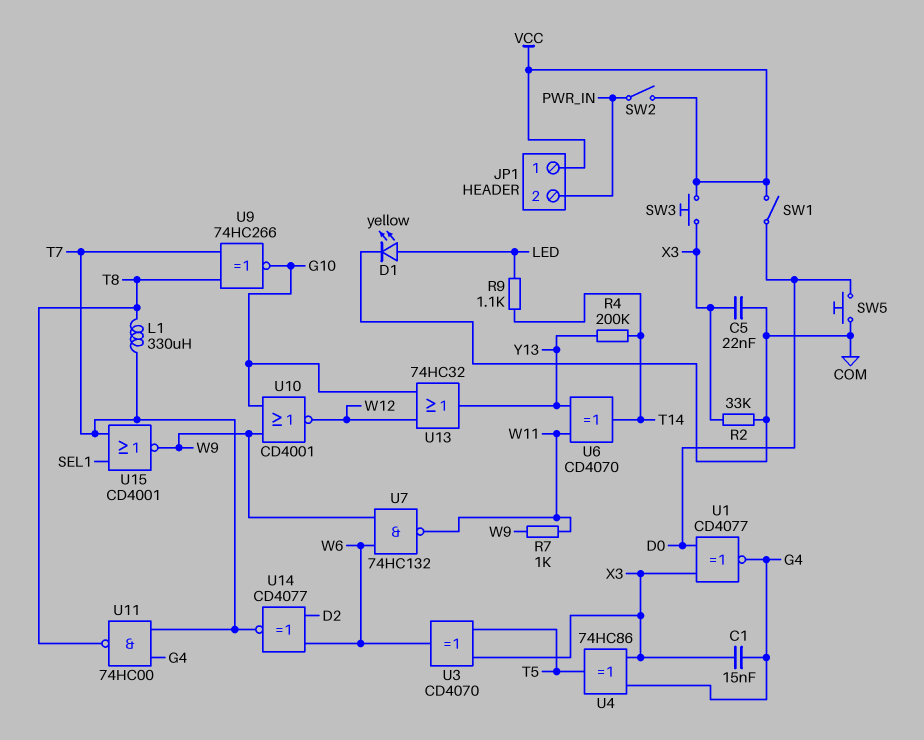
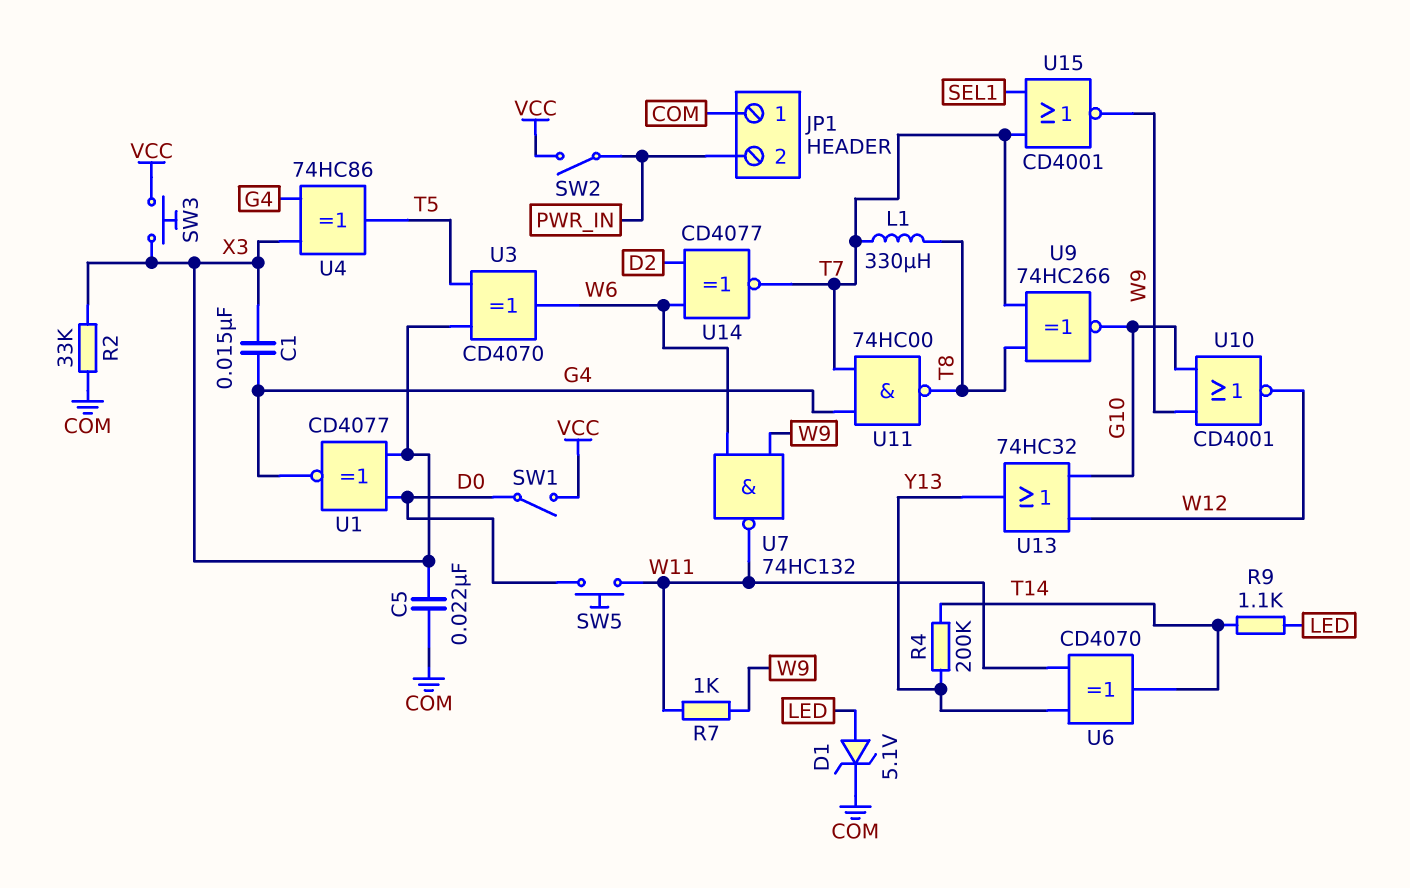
D1: LED yellow (A LED, K COM) -> zener 5.1V (A LED, K COM)
JP1 pin 1: VCC -> COM
SW5: button (COM, D0) -> button (D0, W11)

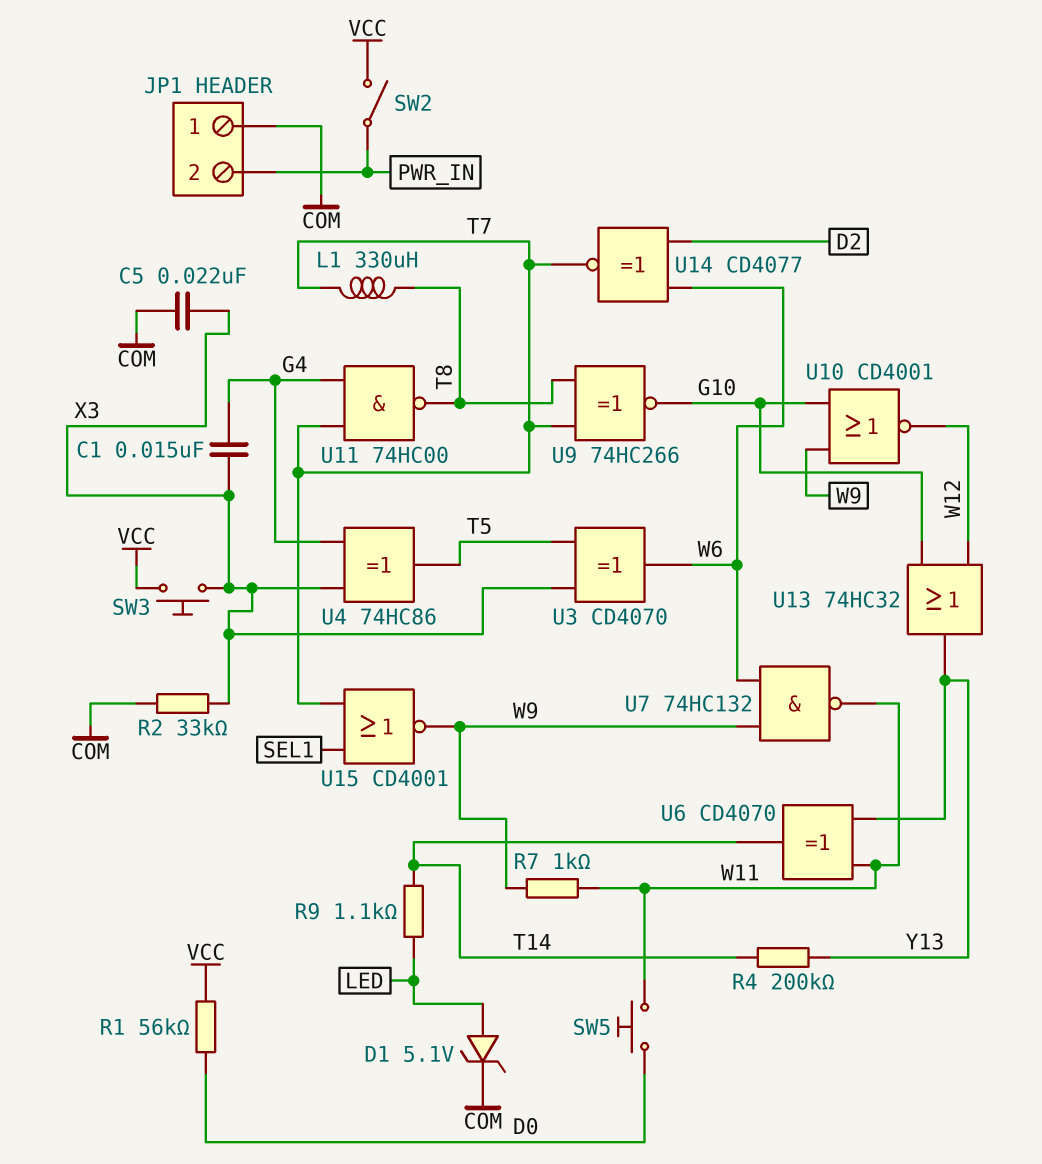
R1: none -> 56k (D0, VCC)
SW1: switch (D0, VCC) -> none
U1: XNOR CD4077 (in D0, in X3, out G4) -> none

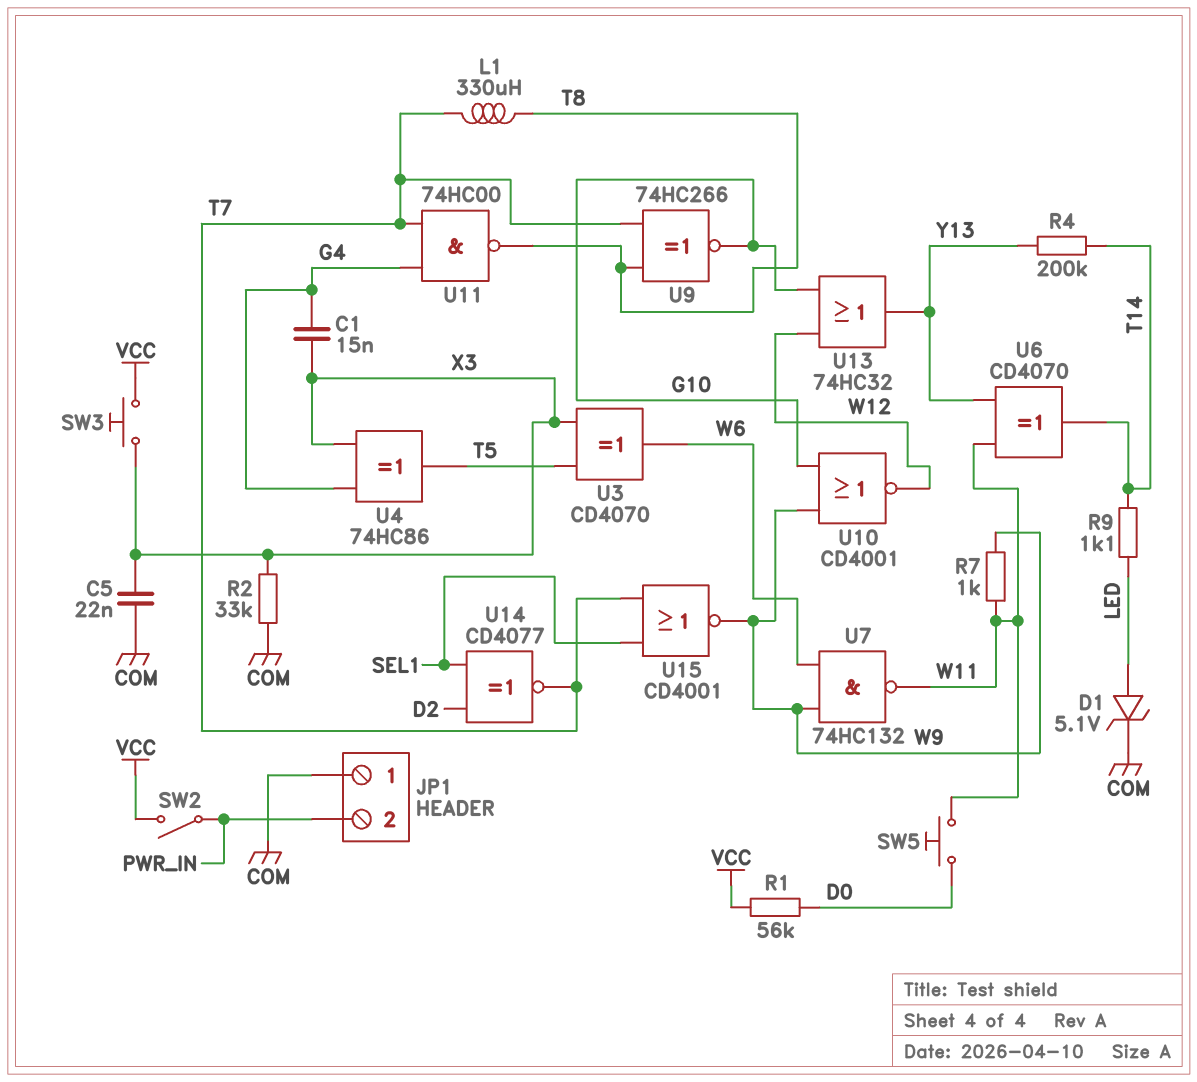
U14: XNOR CD4077 (in D2, in W6, out T7) -> XNOR CD4077 (in D2, in SEL1, out T7)

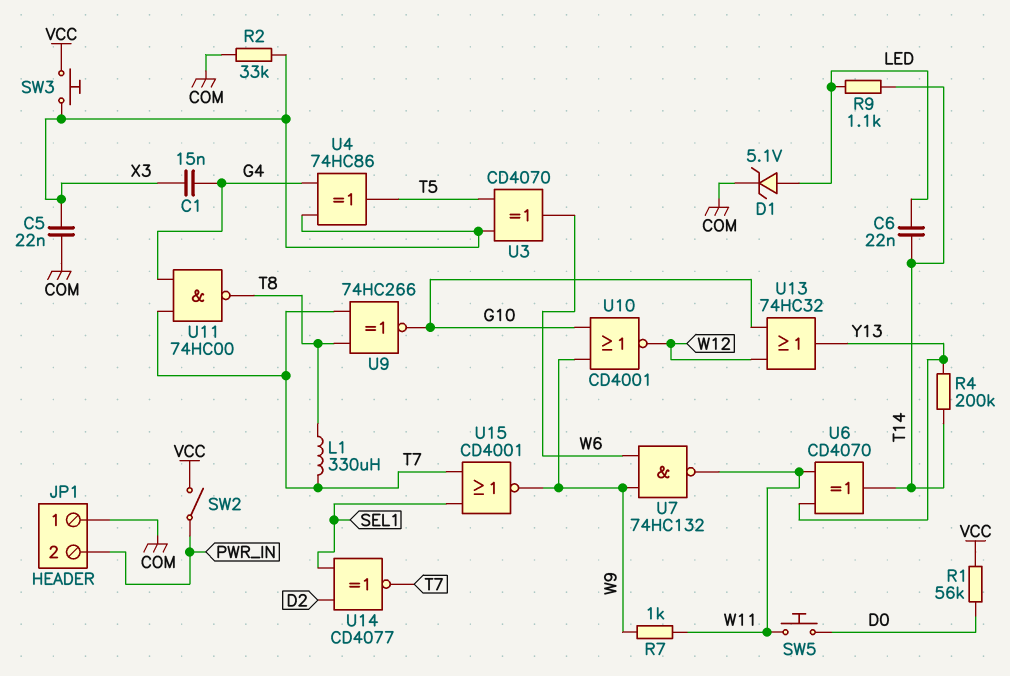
C6: none -> 22nF (LED, T14)

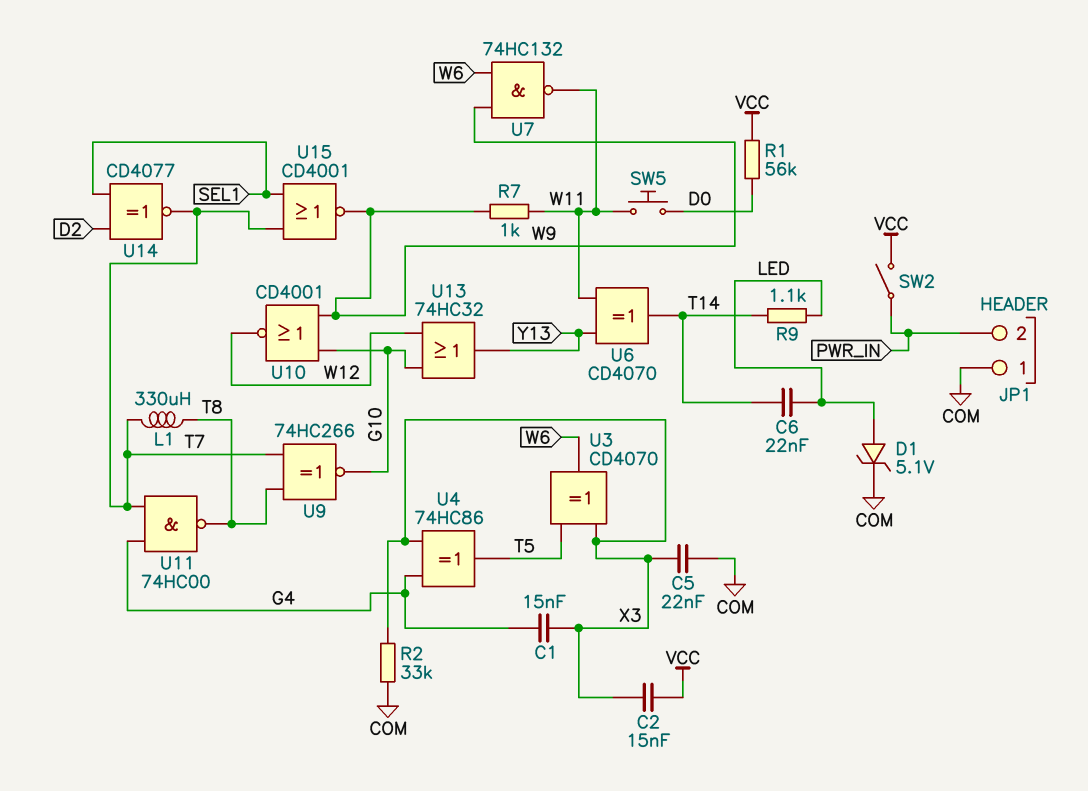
C2: none -> 15nF (VCC, X3)
R4: 200k (T14, Y13) -> none
SW3: button (VCC, X3) -> none

